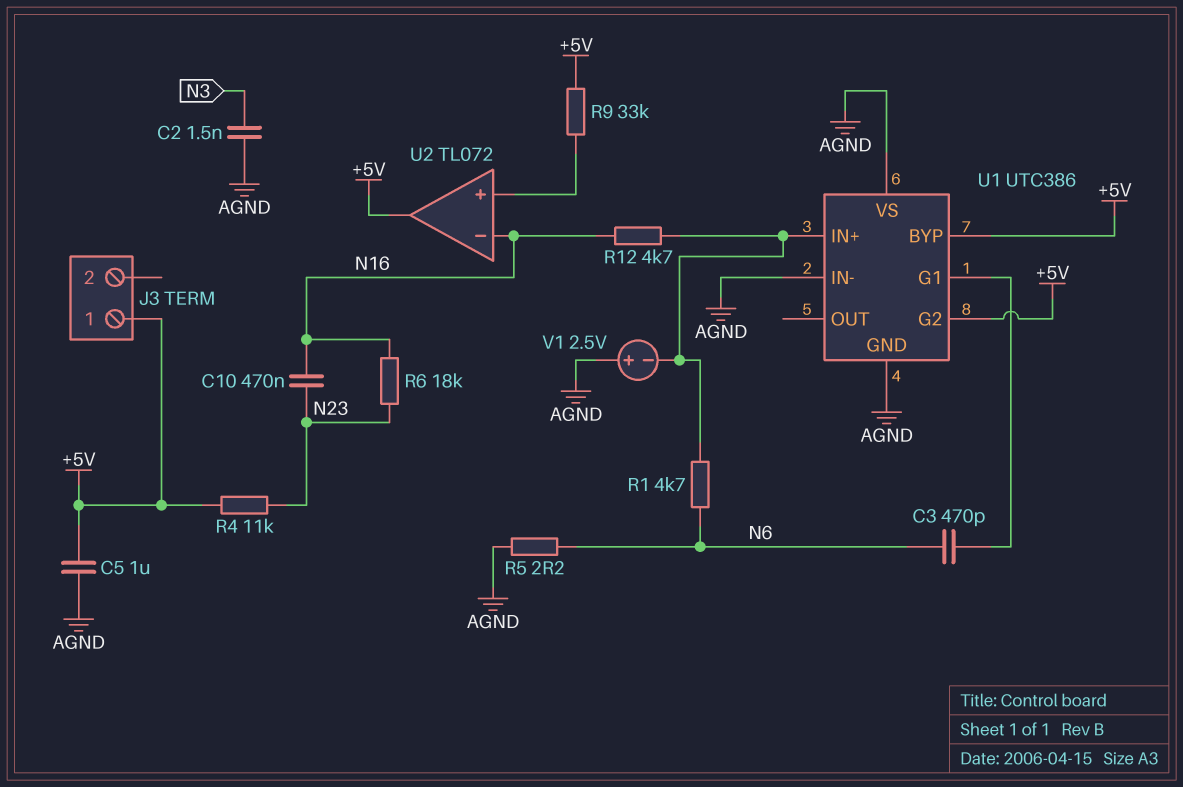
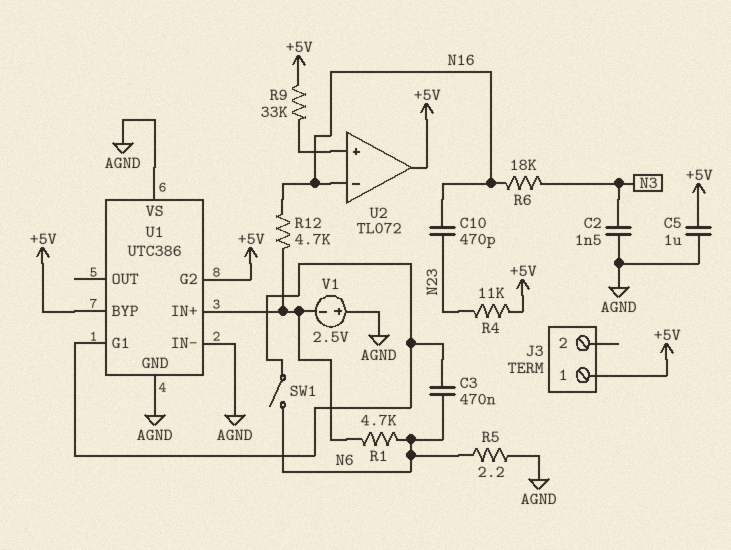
C3: 470pF (N6, U1/G1) -> 470nF (N6, U1/G1)
C10: 470nF (N16, N23) -> 470pF (N16, N23)
R6: 18k (N16, N23) -> 18k (N3, N16)
SW1: none -> switch (N6, U1/G1)

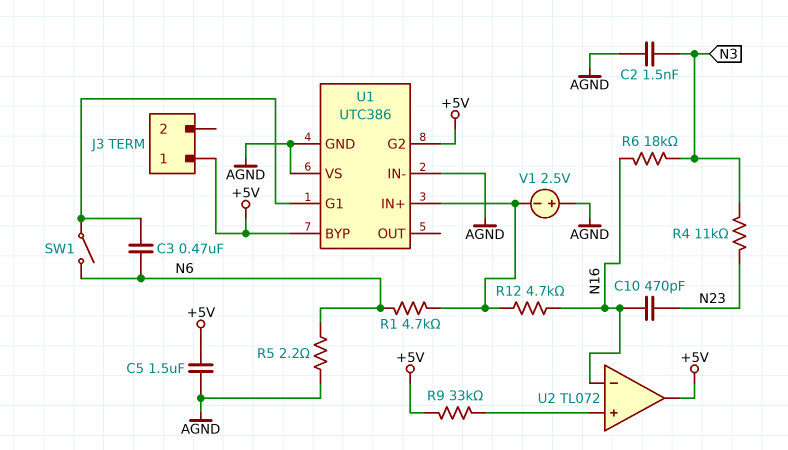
C5: 1uF (+5V, AGND) -> 1.5uF (+5V, AGND)
R4: 11k (+5V, N23) -> 11k (N3, N23)

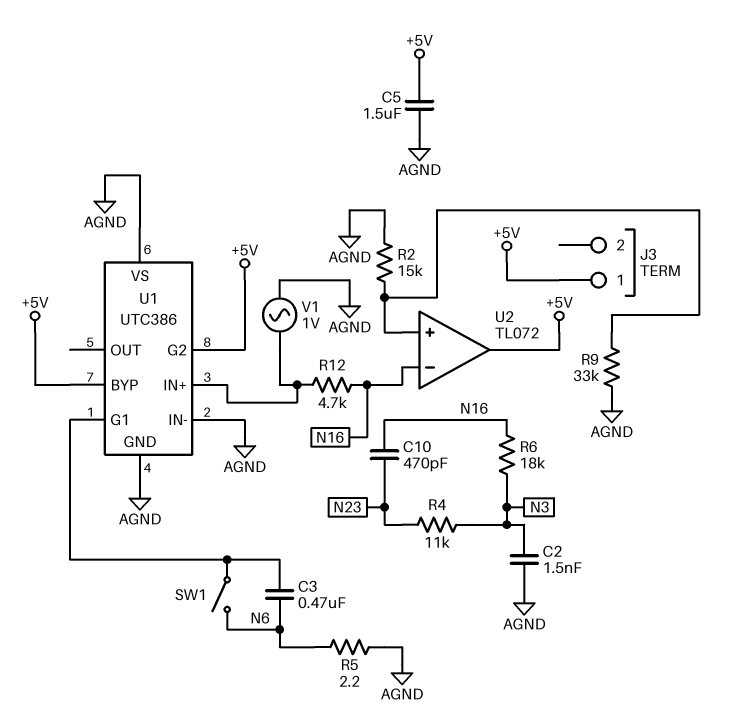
R1: 4.7k (N6, U1/IN+) -> none
R2: none -> 15k (AGND, U2/in+)
R9: 33k (+5V, U2/in+) -> 33k (AGND, U2/in+)
V1: 2.5V (plus AGND, minus U1/IN+) -> AC 1V (AGND, U1/IN+)

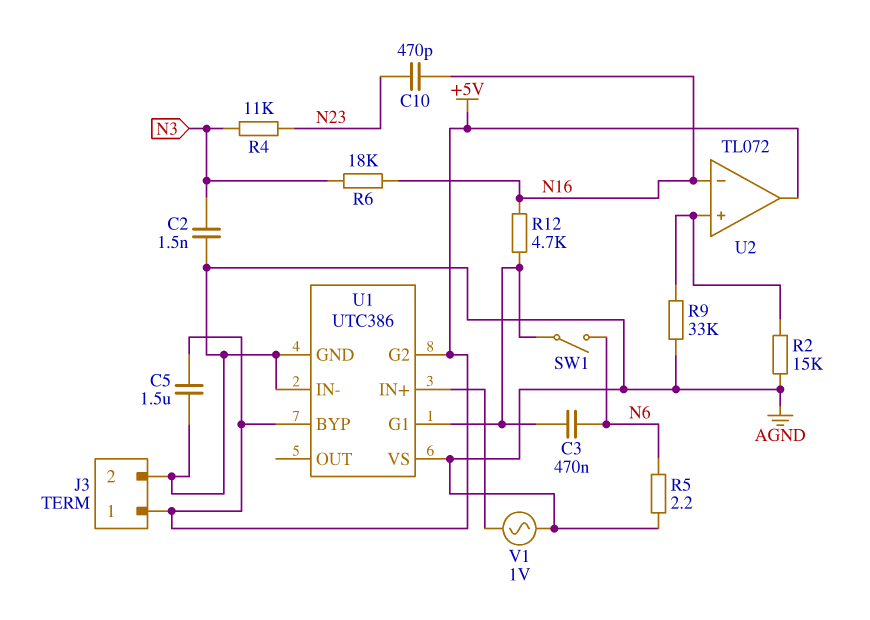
J3 pin 2: none -> AGND
R12: 4.7k (N16, U1/IN+) -> 4.7k (N16, U1/G1)

